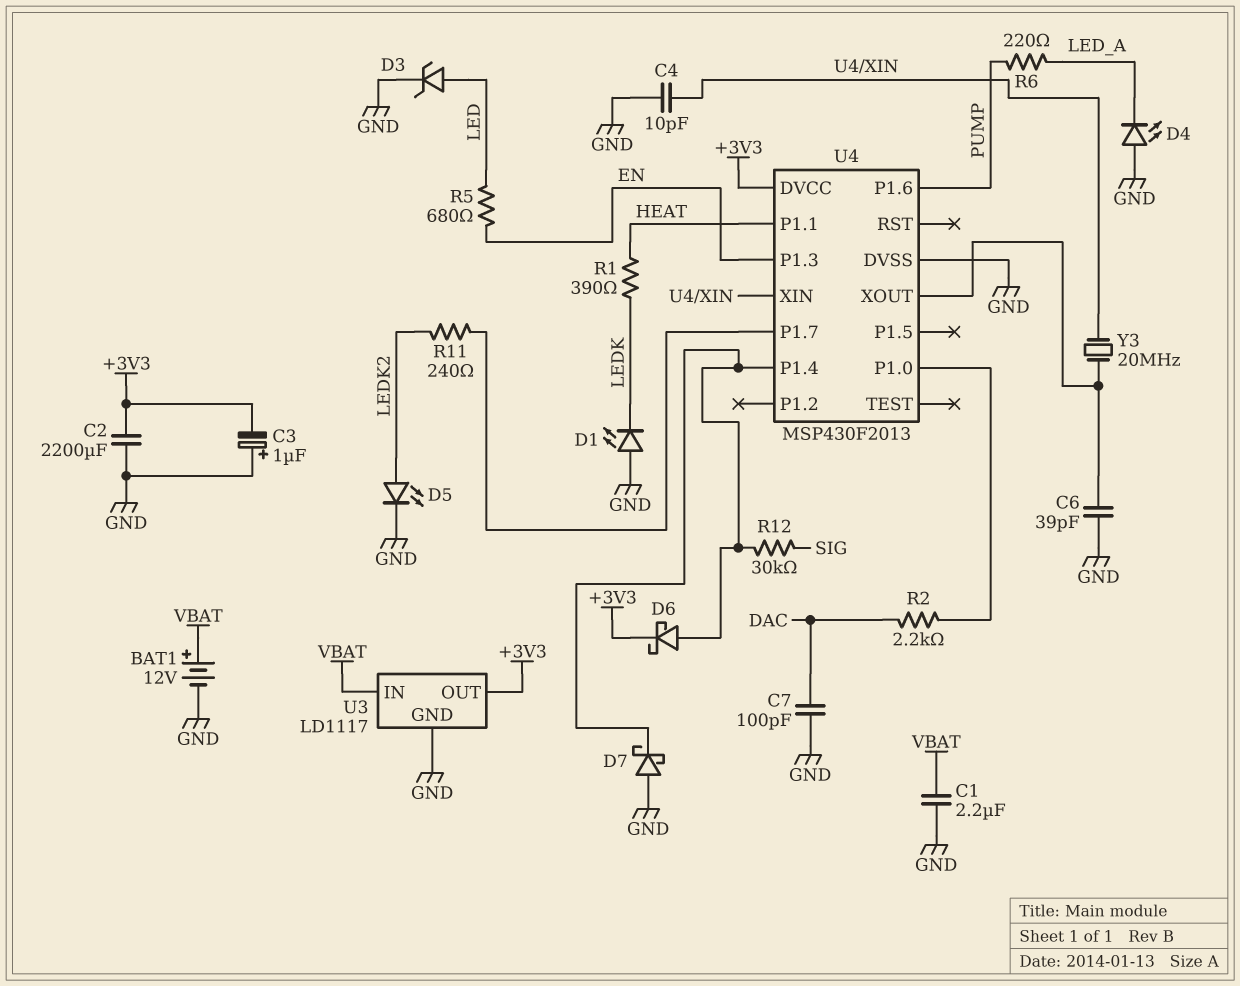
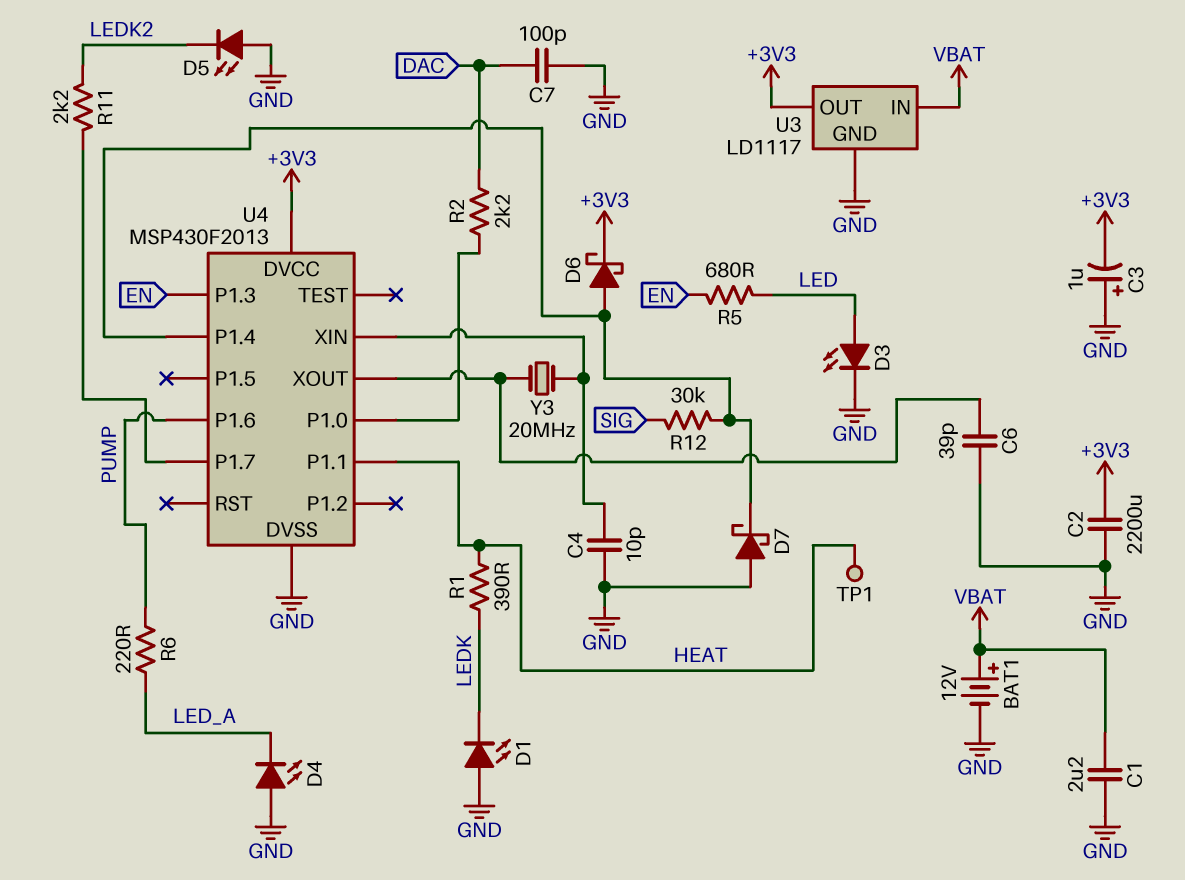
D3: zener (A LED, K GND) -> LED (A LED, K GND)
D5: LED (A LEDK2, K GND) -> LED (A GND, K LEDK2)
R11: 240 (LEDK2, U4/P1.7) -> 2.2k (LEDK2, U4/P1.7)
TP1: none -> test point (HEAT)

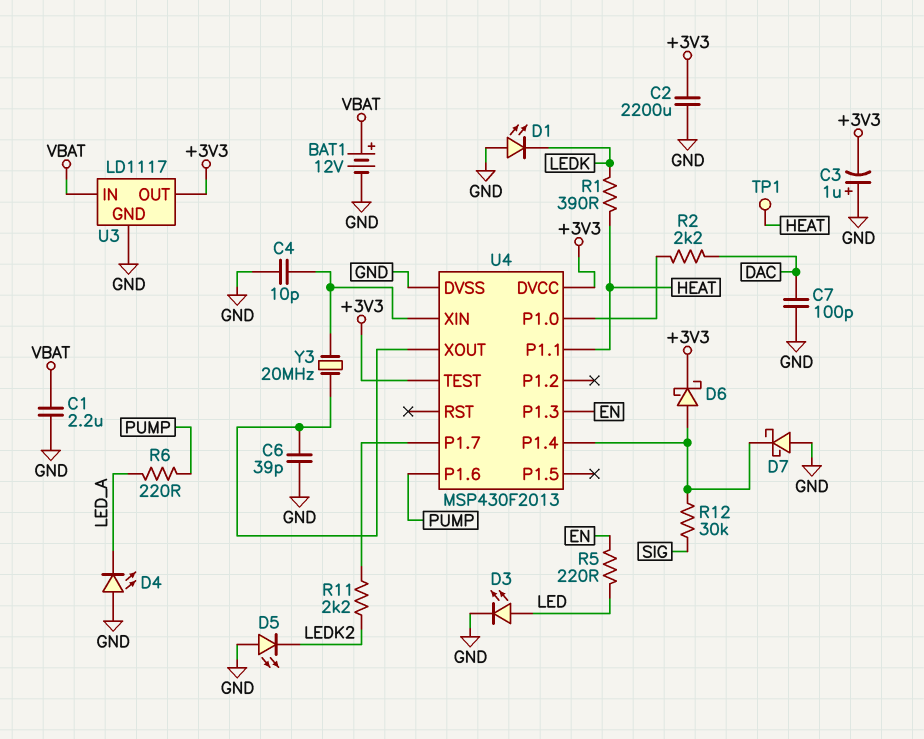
R5: 680 (EN, LED) -> 220 (EN, LED)
U4 pin TEST: none -> +3V3

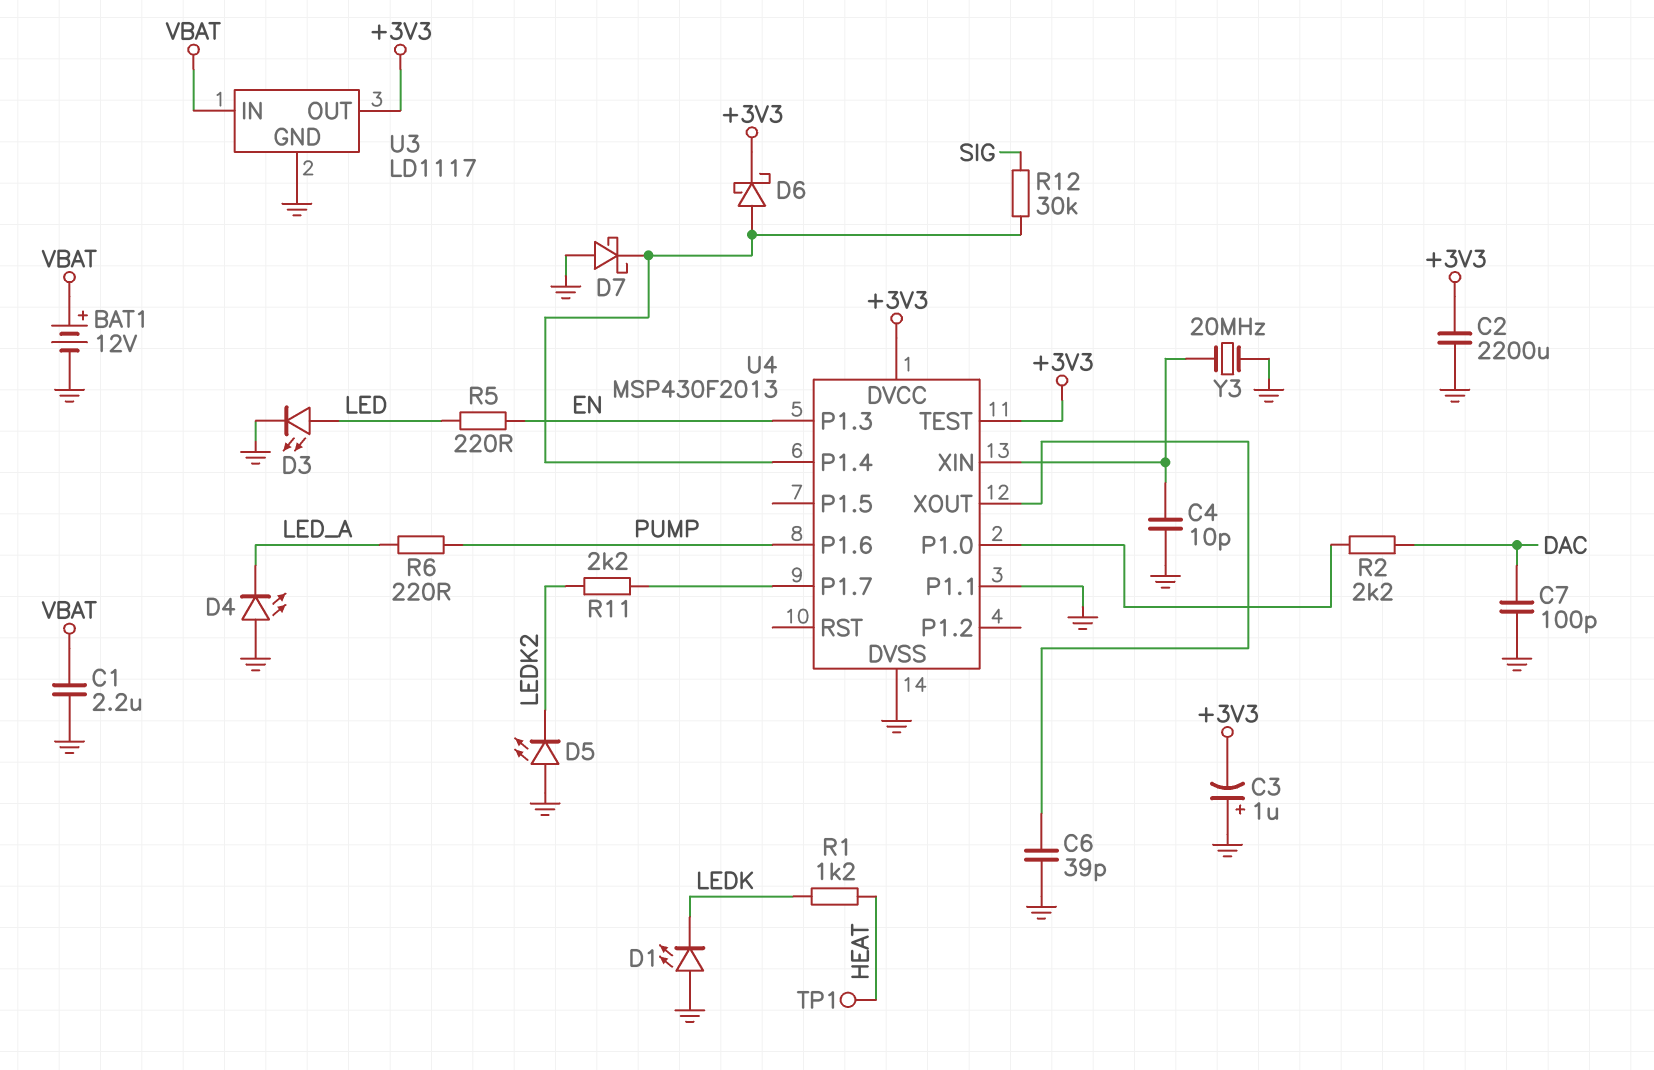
R1: 390 (HEAT, LEDK) -> 1.2k (HEAT, LEDK)
U4 pin P1.1: HEAT -> GND
Y3: 20MHz (U4/XIN, U4/XOUT) -> 20MHz (GND, U4/XIN)

